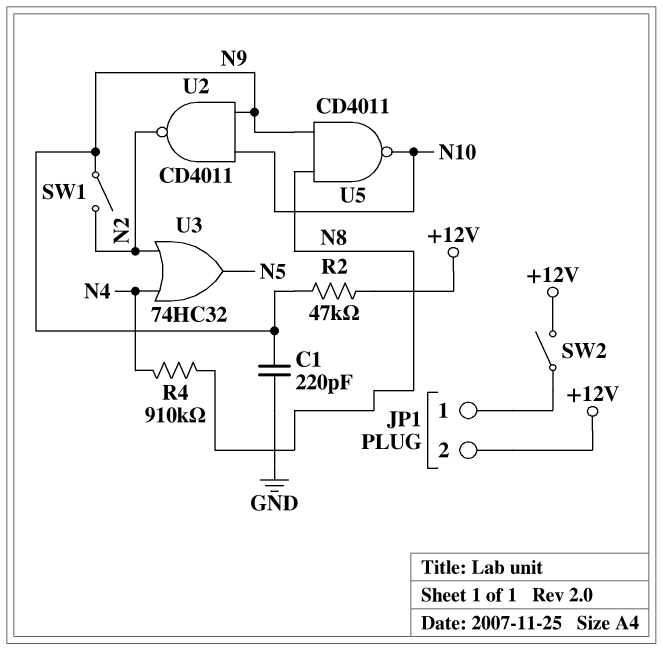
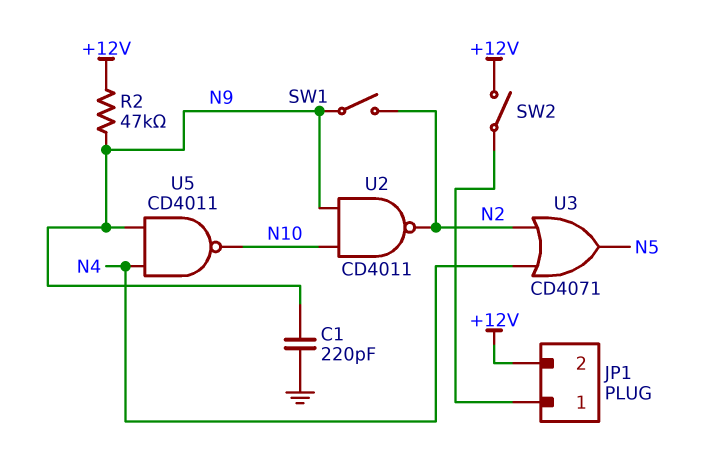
R4: 910k (N4, N8) -> none
U3: OR 74HC32 (in N2, in N4, out N5) -> OR CD4071 (in N2, in N4, out N5)
U5: NAND CD4011 (in N8, in N9, out N10) -> NAND CD4011 (in N4, in N9, out N10)

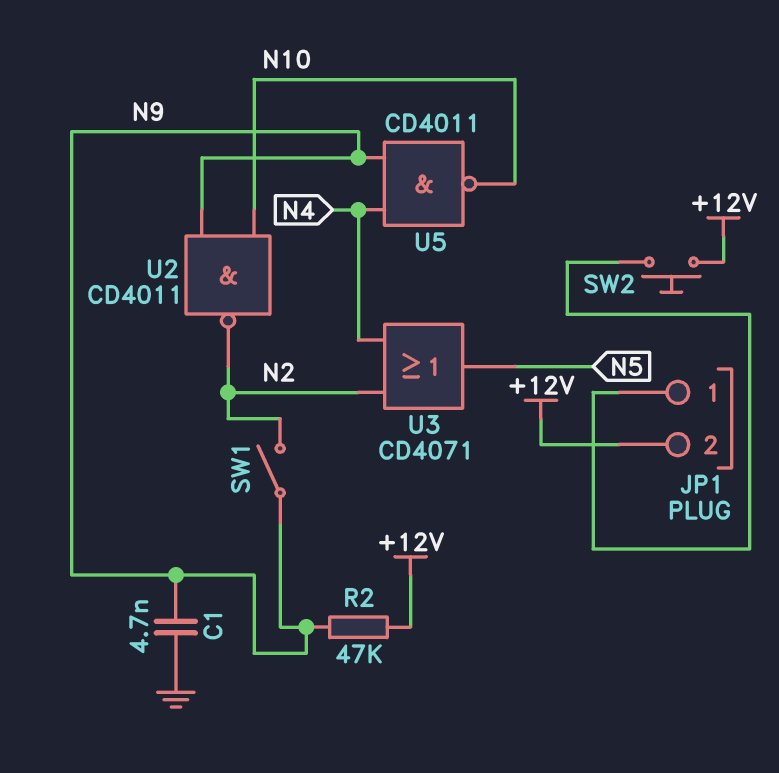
C1: 220pF (GND, N9) -> 4.7nF (GND, N9)
SW2: switch (+12V, JP1/1) -> button (+12V, JP1/1)

